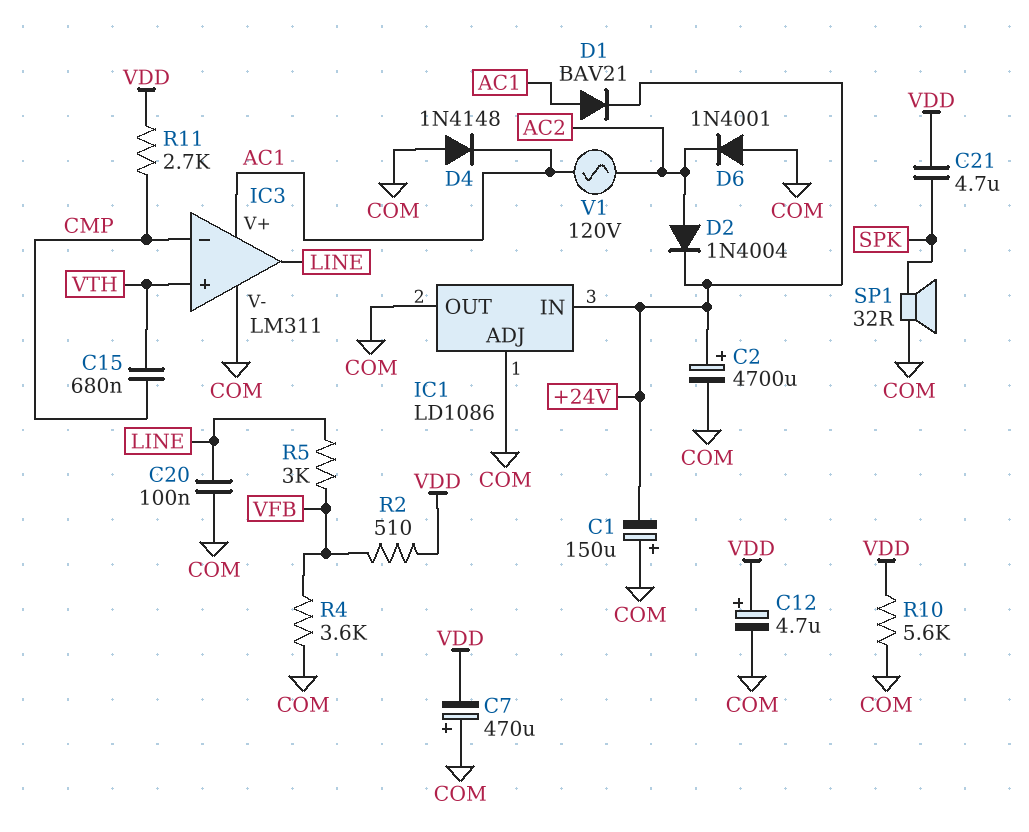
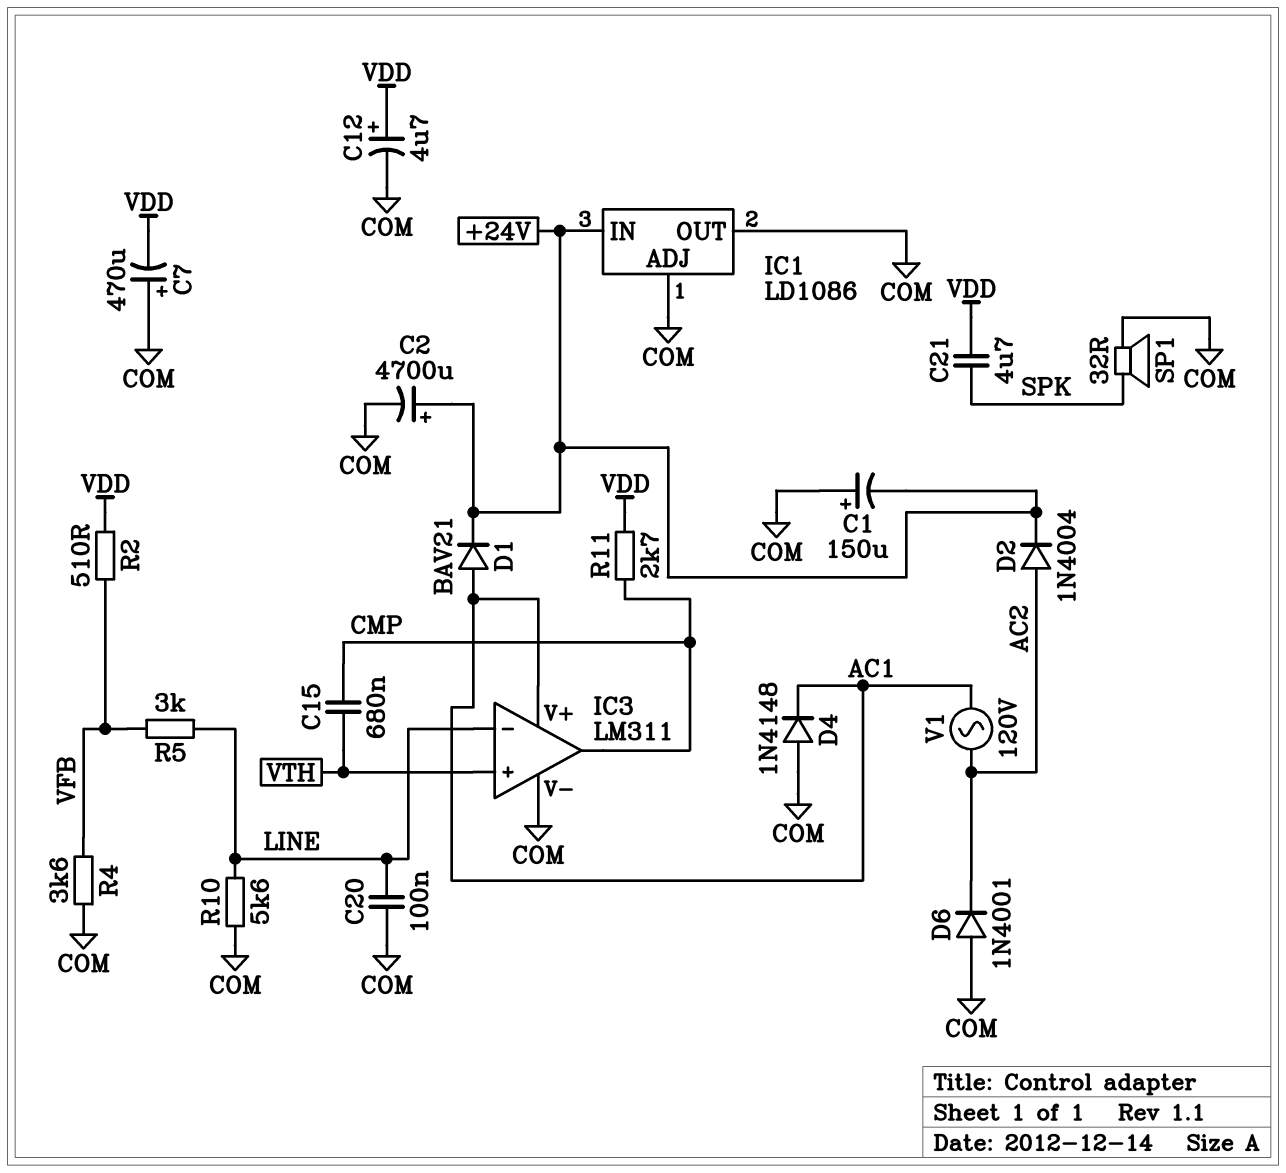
IC3 pin in-: CMP -> LINE
IC3 pin out: LINE -> CMP
R10: 5.6k (COM, VDD) -> 5.6k (COM, LINE)

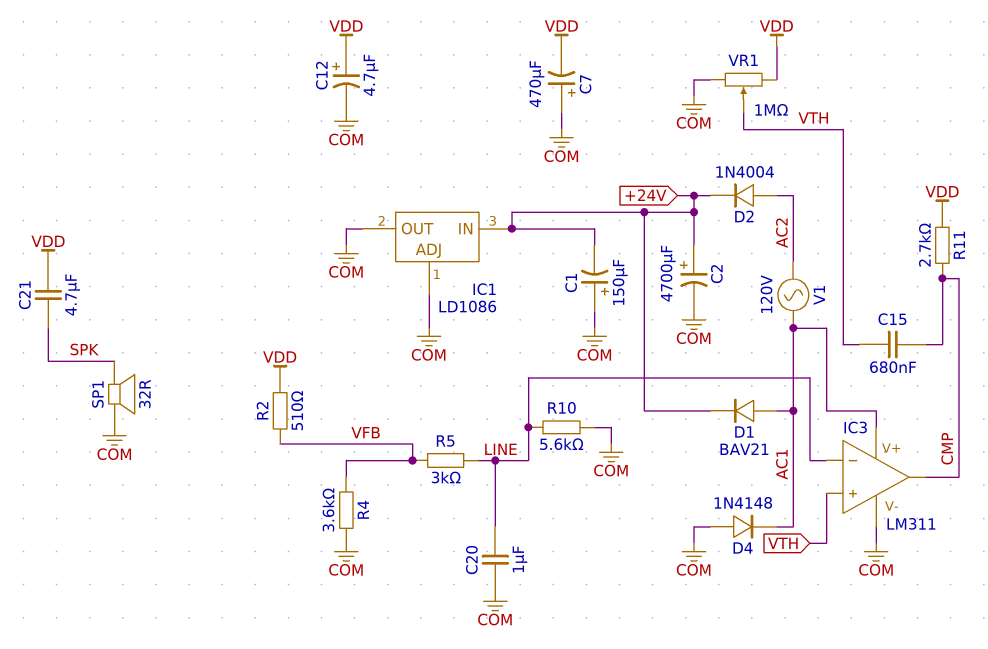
C20: 100nF (COM, LINE) -> 1uF (COM, LINE)
D6: diode 1N4001 (A COM, K AC2) -> none
VR1: none -> 1M (COM, VDD, wiper VTH)

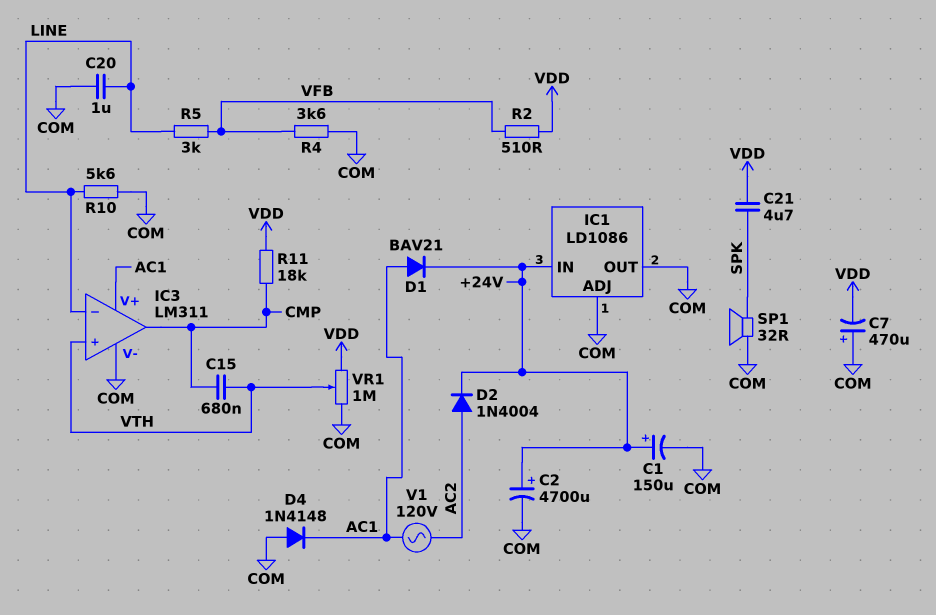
C1: 150uF (plus COM, minus +24V) -> 150uF (plus +24V, minus COM)
C12: 4.7uF (plus VDD, minus COM) -> none
R11: 2.7k (CMP, VDD) -> 18k (CMP, VDD)

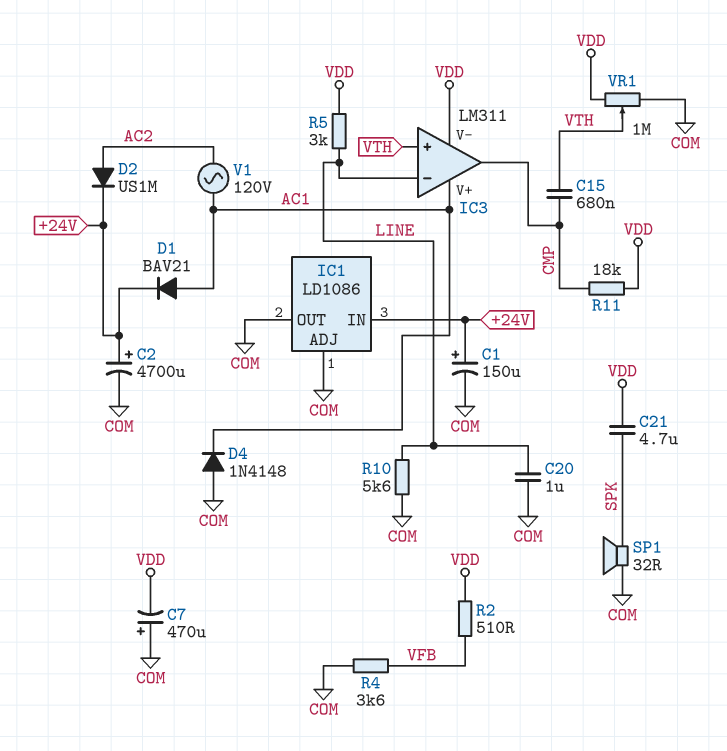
D2: diode 1N4004 (A AC2, K +24V) -> diode US1M (A AC2, K +24V)
IC3 pin V-: COM -> VDD
R5: 3k (LINE, VFB) -> 3k (LINE, VDD)

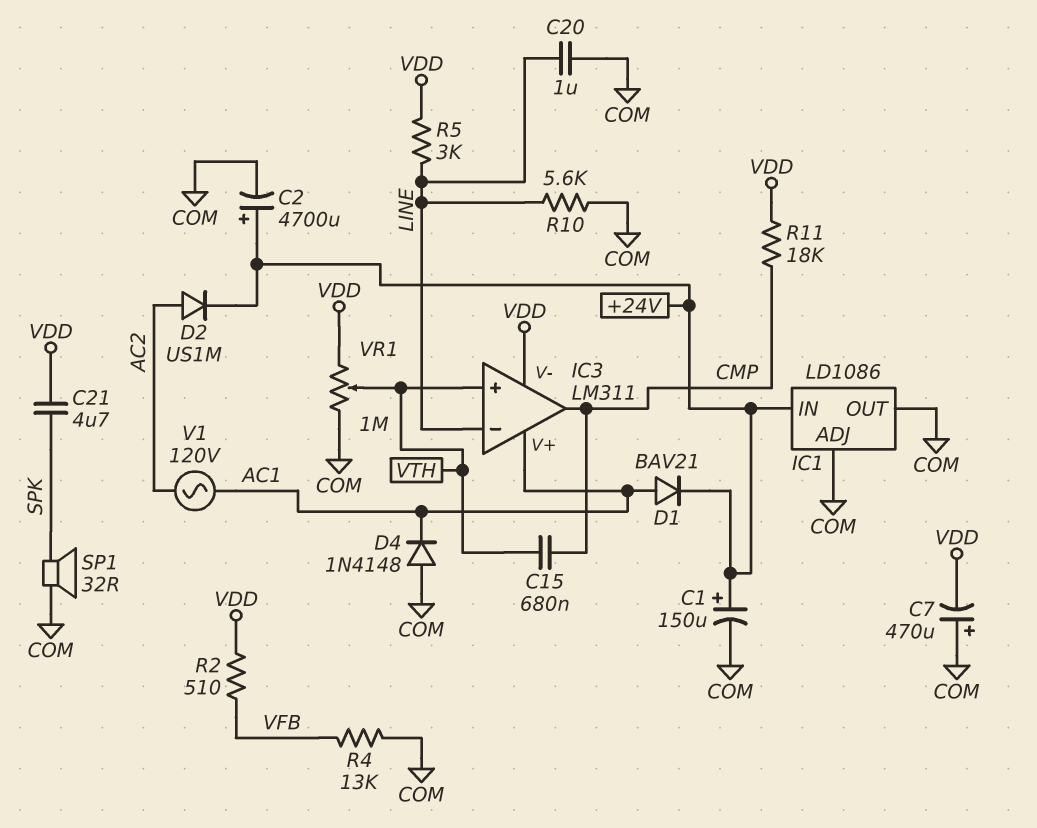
R4: 3.6k (COM, VFB) -> 13k (COM, VFB)

